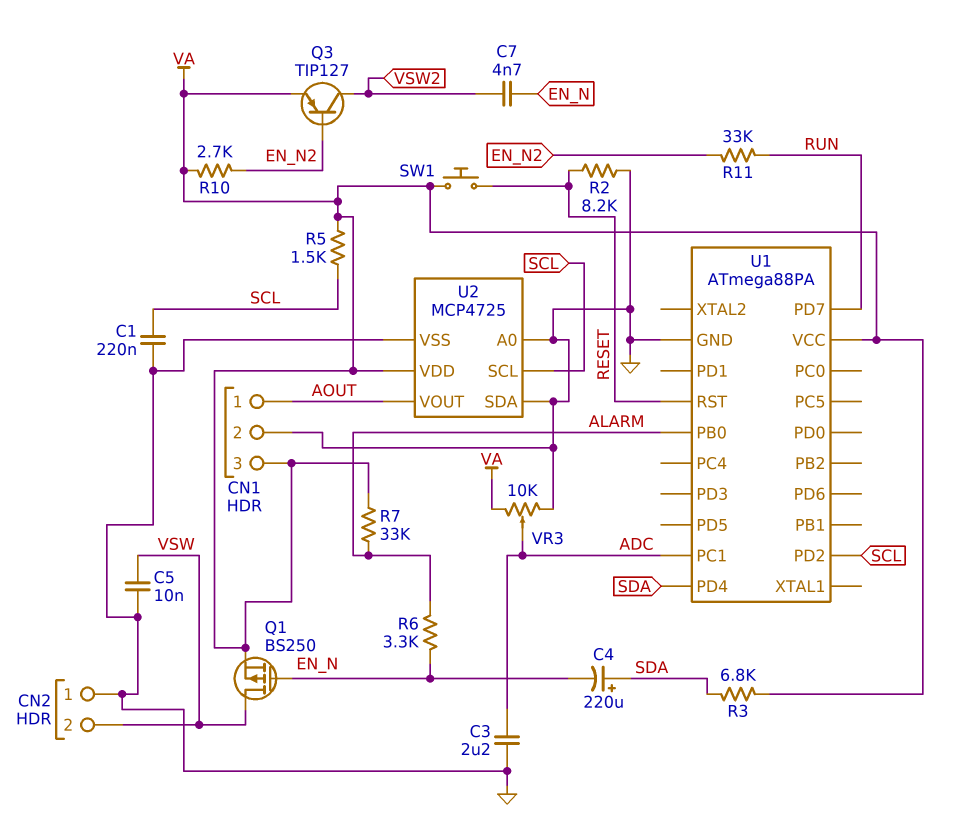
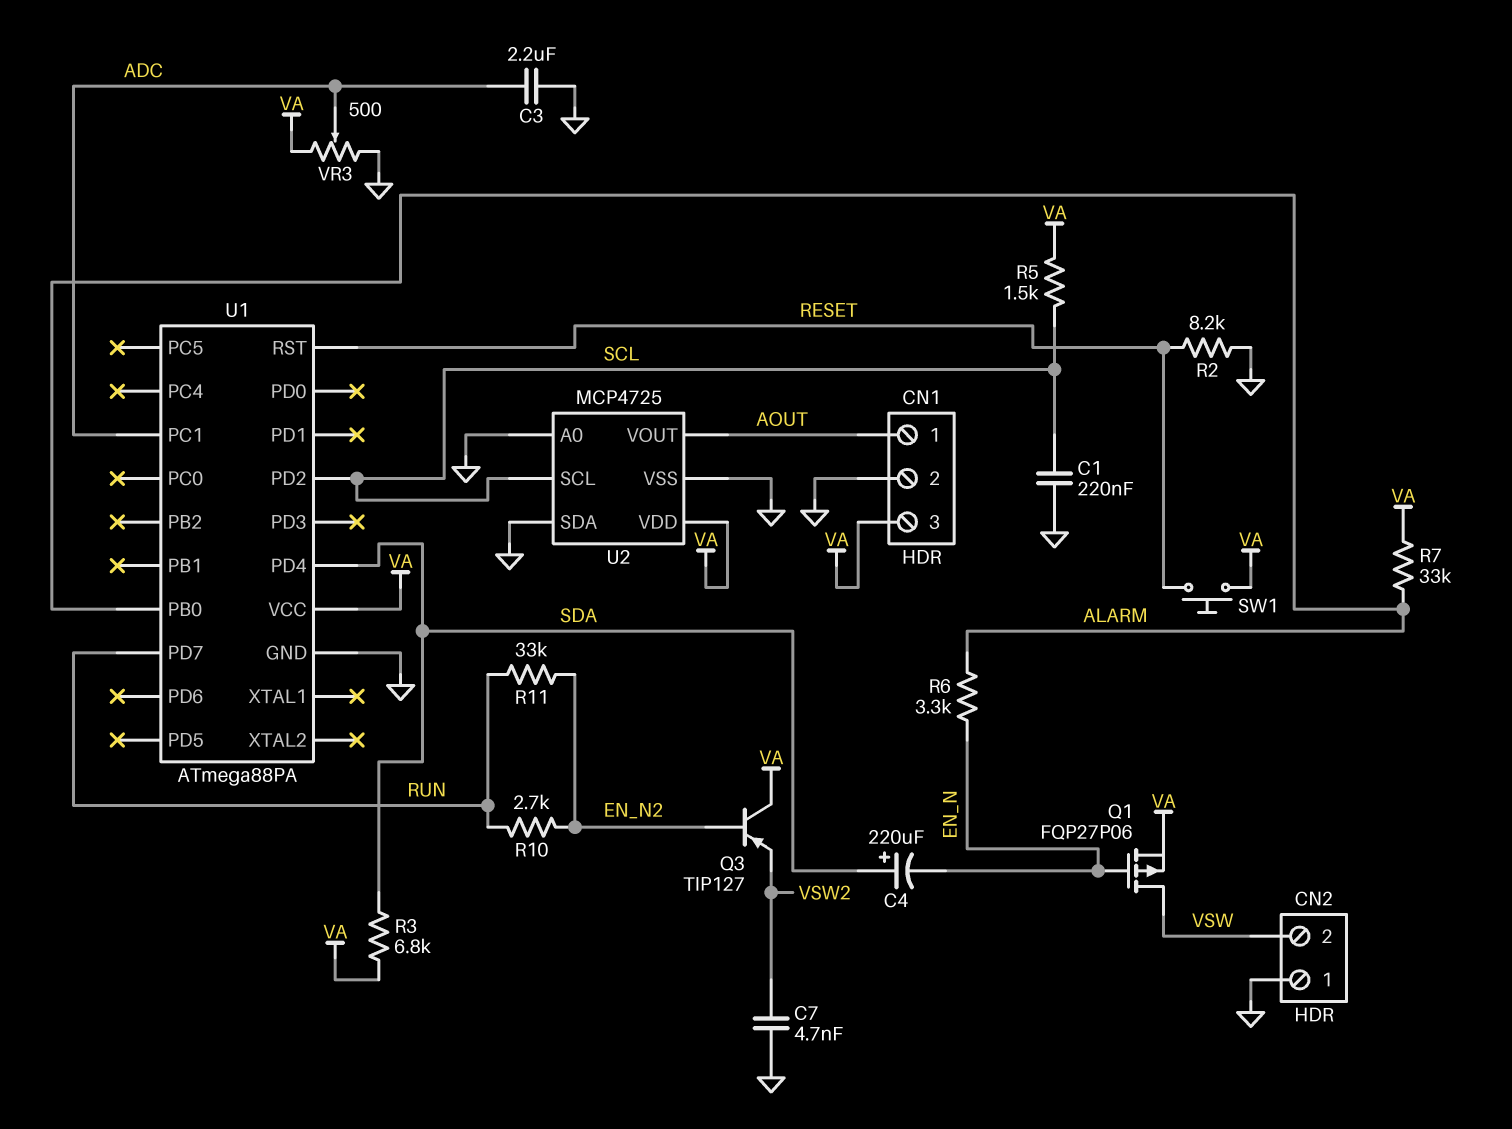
C5: 10nF (GND, VSW) -> none
C7: 4.7nF (EN_N, VSW2) -> 4.7nF (GND, VSW2)
Q1: PMOS BS250 (G EN_N, D VSW, S VA) -> PMOS FQP27P06 (G EN_N, D VSW, S VA)
Q3: PNP TIP127 (B EN_N2, C VSW2, E VA) -> PNP TIP127 (B EN_N2, C VA, E VSW2)
R10: 2.7k (EN_N2, VA) -> 2.7k (EN_N2, RUN)
VR3: 10k (GND, VA, wiper ADC) -> 500 (GND, VA, wiper ADC)

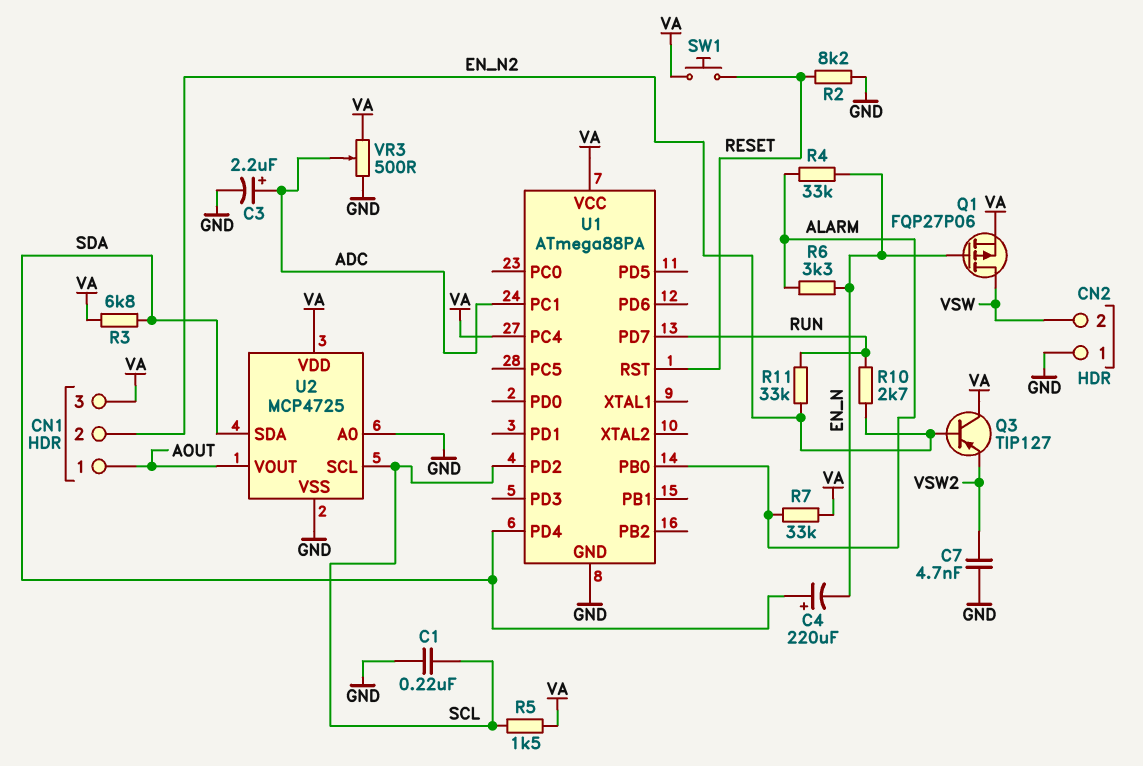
C3: 2.2uF (ADC, GND) -> 2.2uF (plus ADC, minus GND)
CN1 pin 2: GND -> EN_N2
R4: none -> 33k (ALARM, EN_N)
U1 pin PC4: none -> VA
U2 pin SDA: GND -> SDA

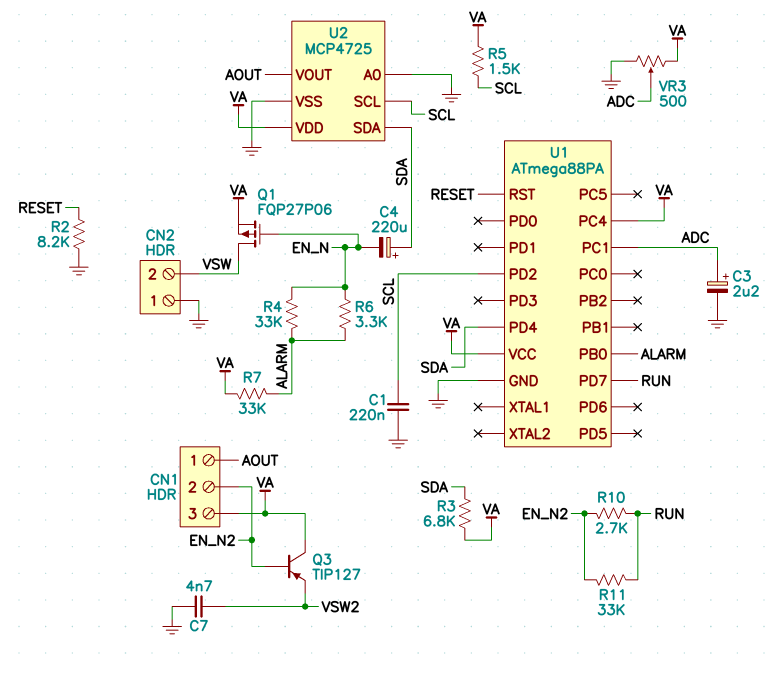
SW1: button (RESET, VA) -> none

